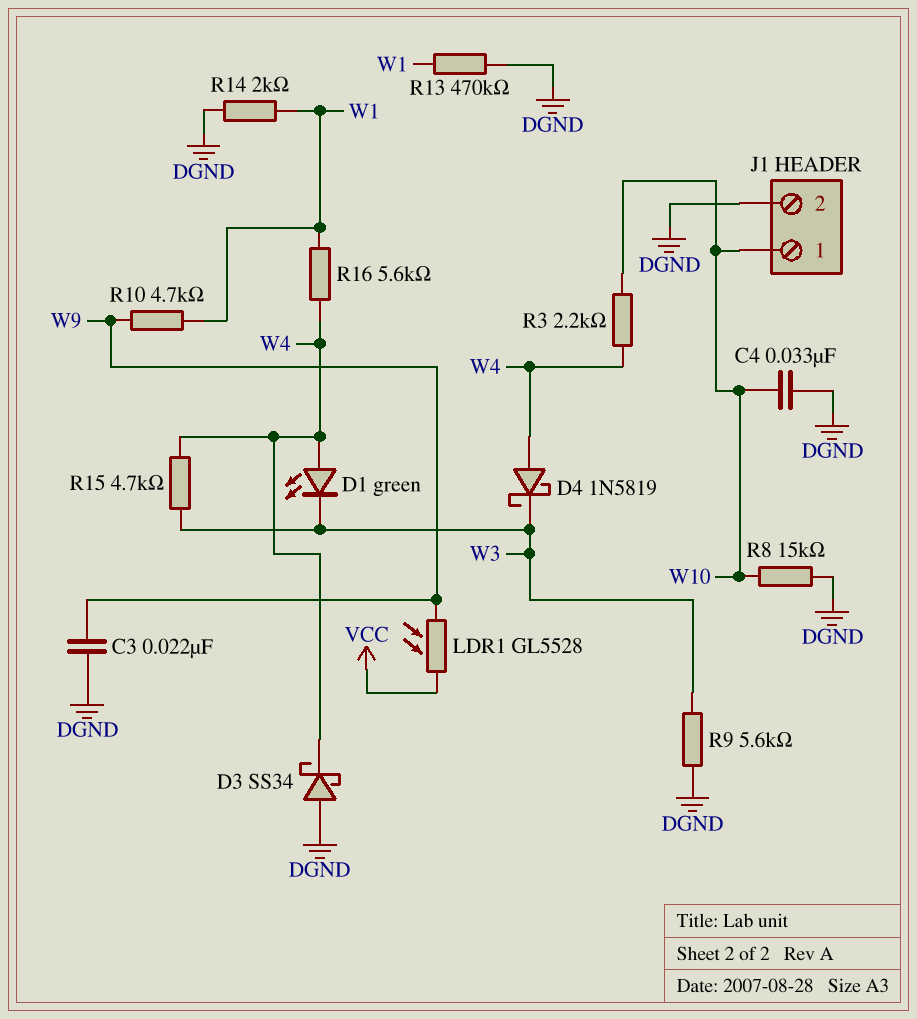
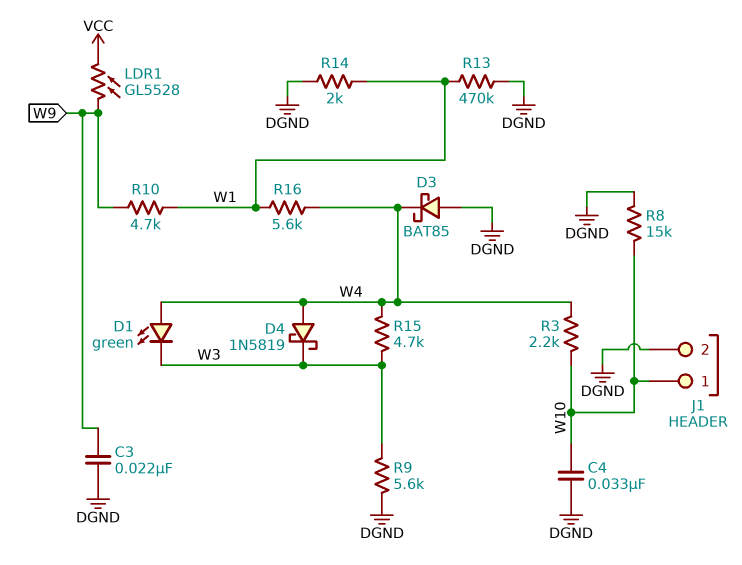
D3: schottky SS34 (A DGND, K W4) -> schottky BAT85 (A DGND, K W4)

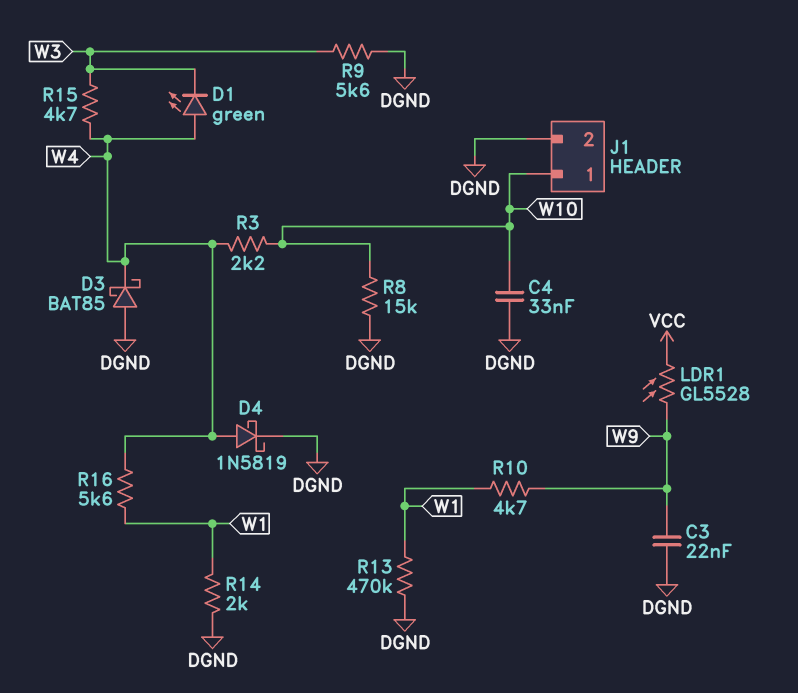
D4: schottky 1N5819 (A W4, K W3) -> schottky 1N5819 (A W4, K DGND)

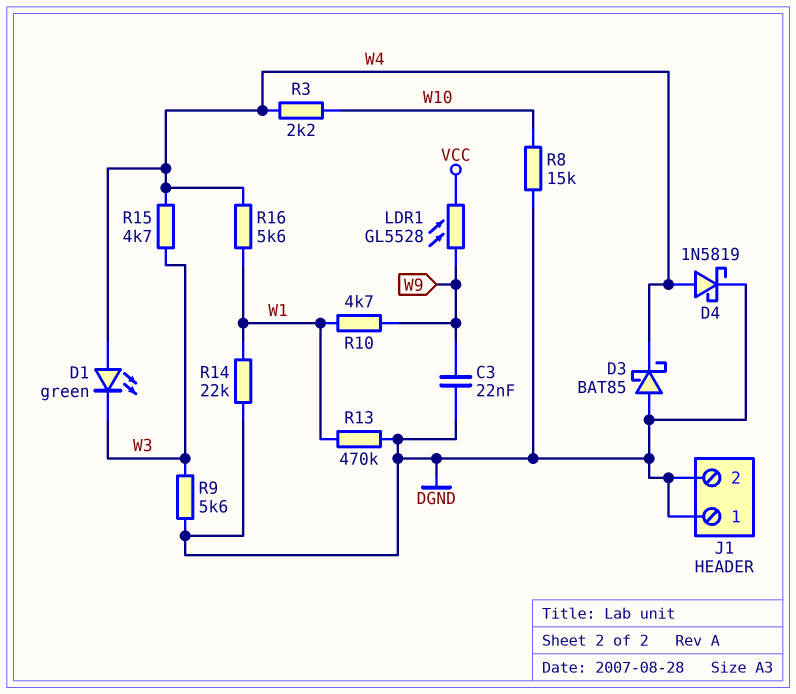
C4: 33nF (DGND, W10) -> none
J1 pin 1: W10 -> DGND
R14: 2k (DGND, W1) -> 22k (DGND, W1)

